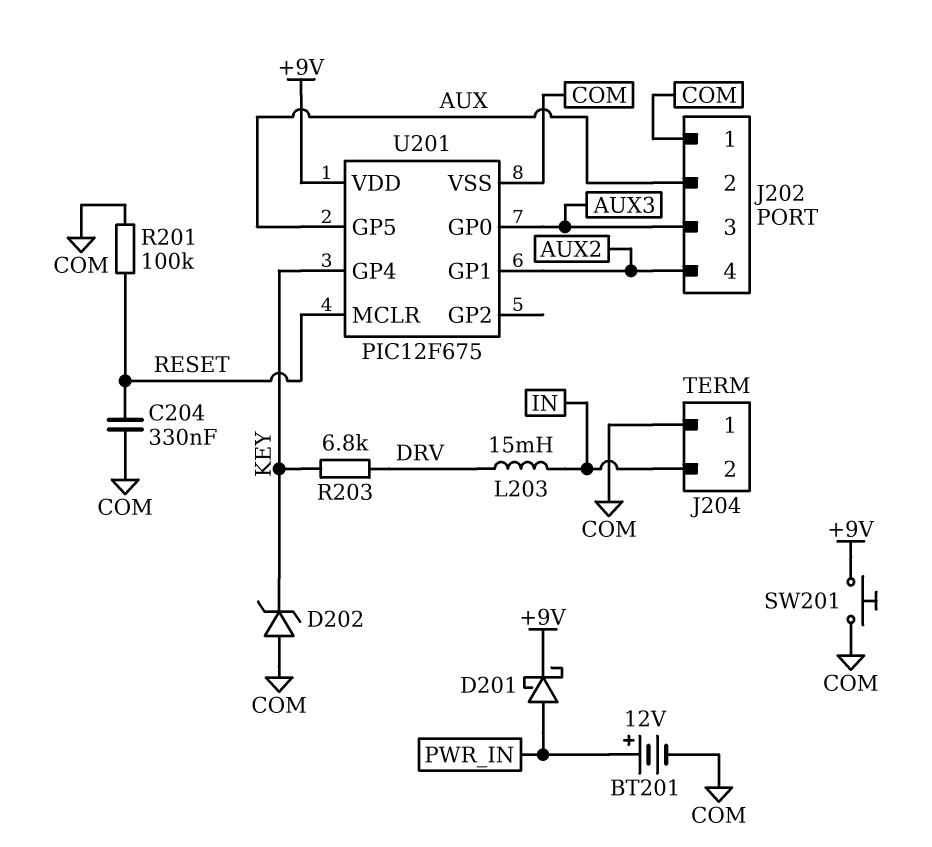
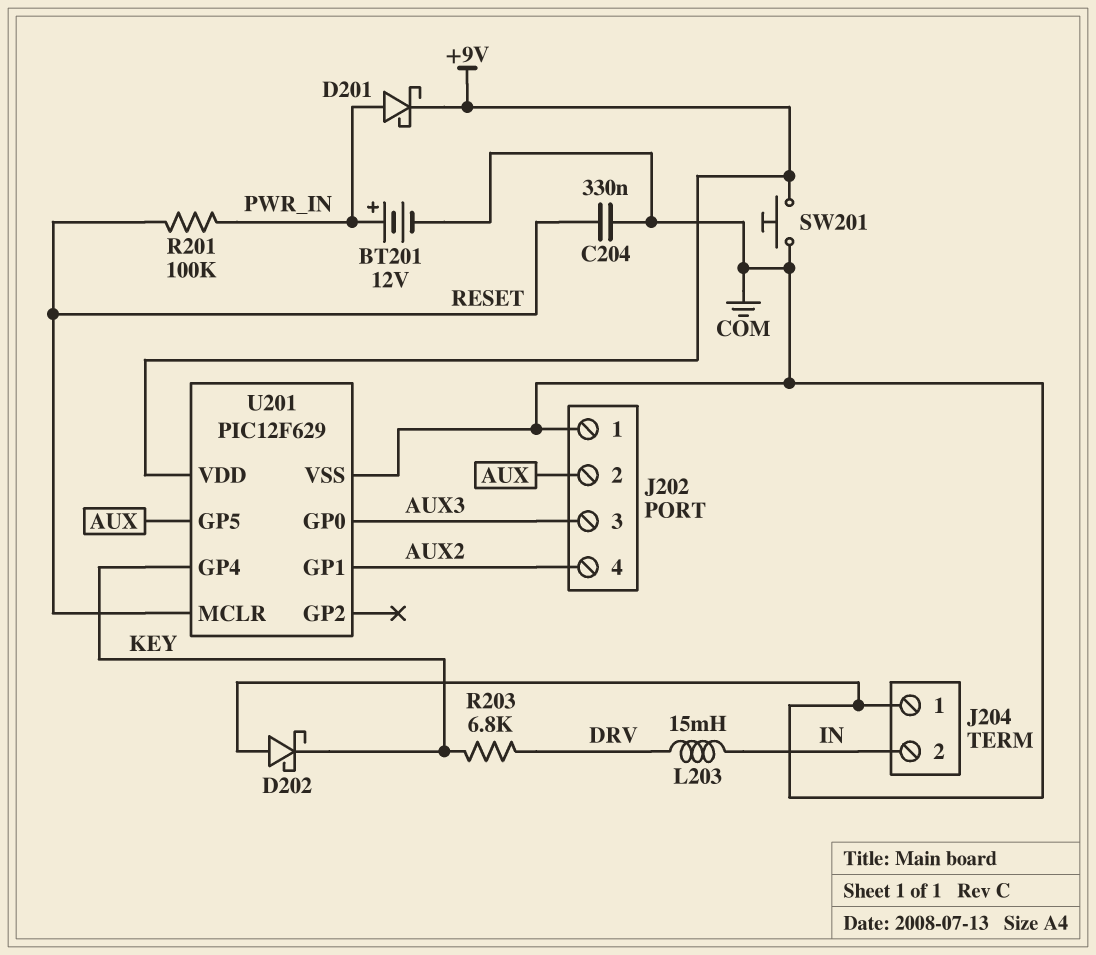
D202: zener (A COM, K KEY) -> schottky (A COM, K KEY)
R201: 100k (COM, RESET) -> 100k (PWR_IN, RESET)
U201: PIC12F675 -> PIC12F629

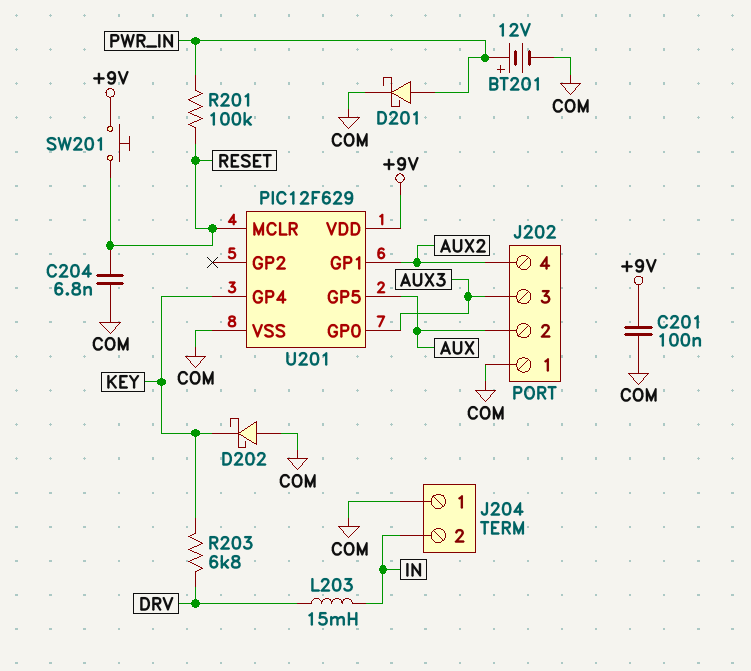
C201: none -> 100nF (+9V, COM)
C204: 330nF (COM, RESET) -> 6.8nF (COM, RESET)
D201: schottky (A PWR_IN, K +9V) -> schottky (A PWR_IN, K COM)
SW201: button (+9V, COM) -> button (+9V, RESET)

